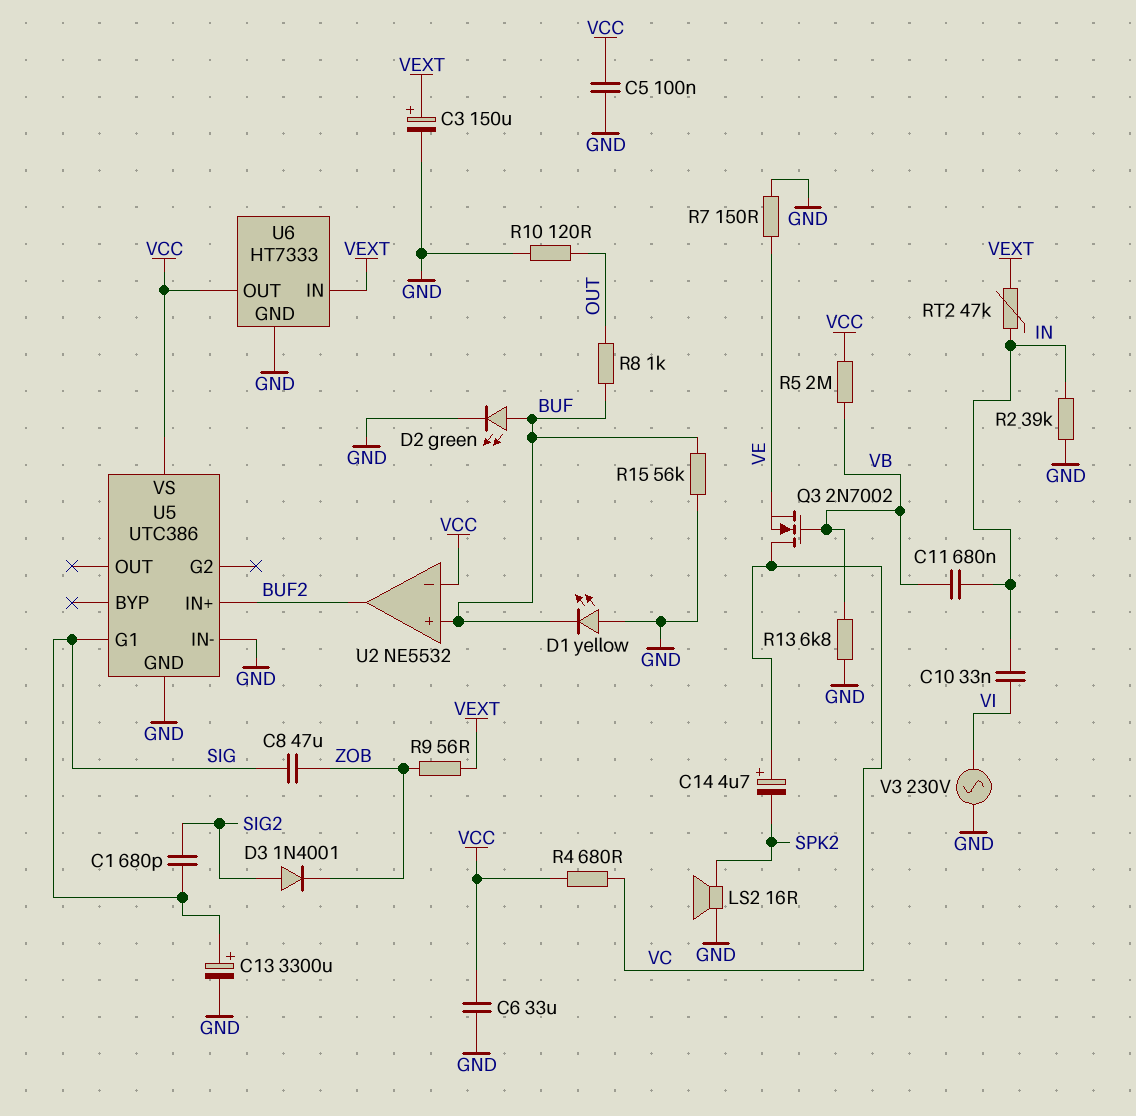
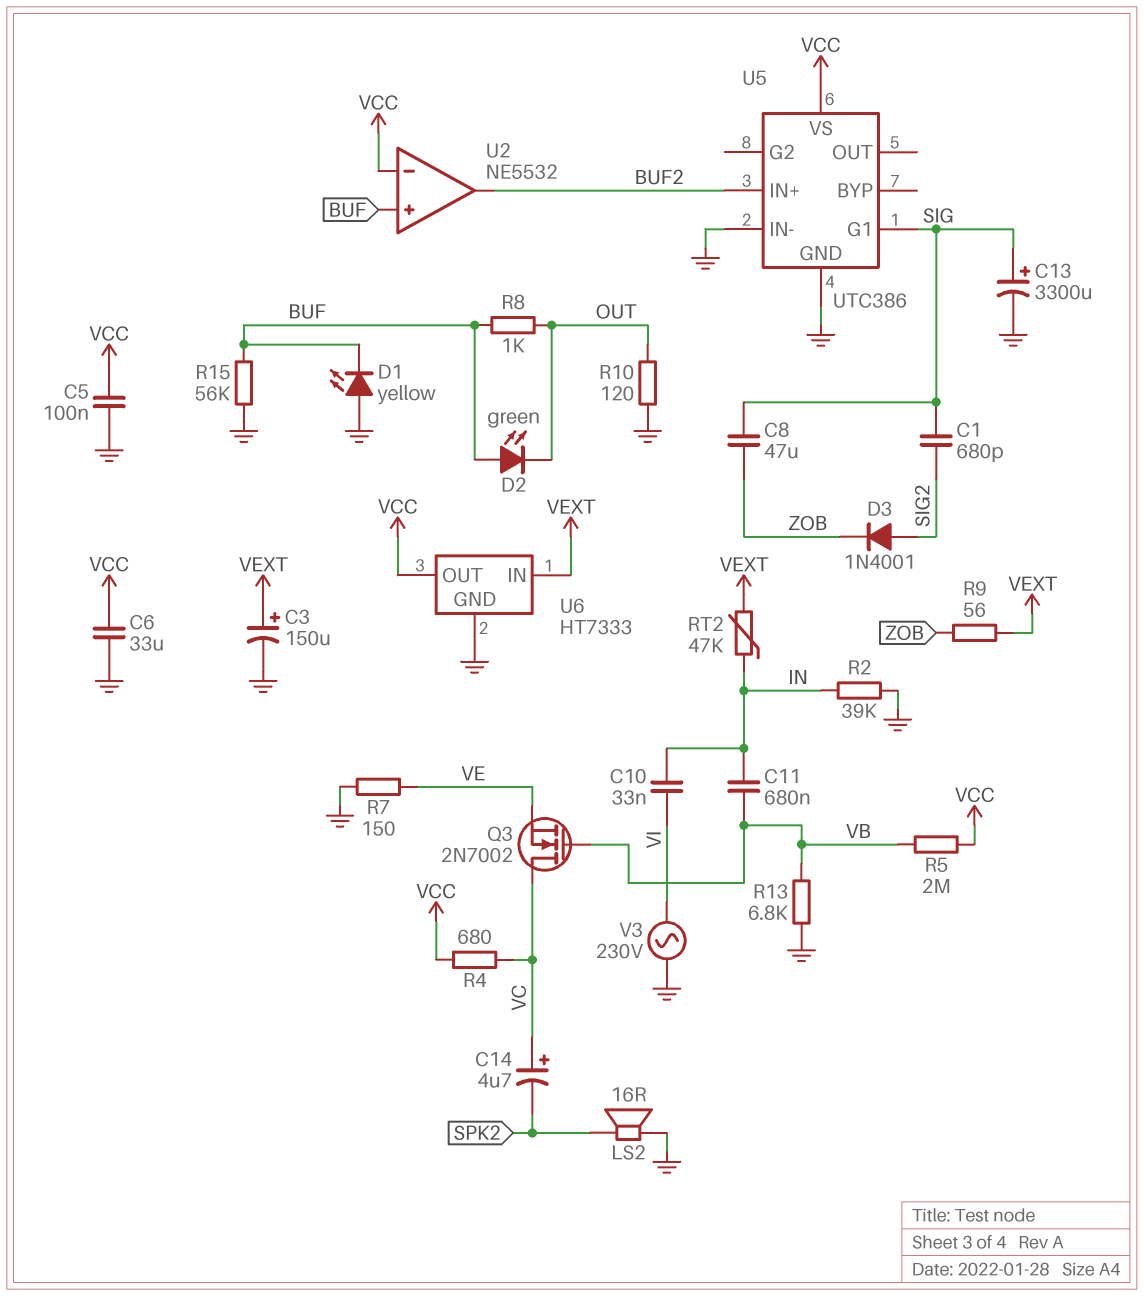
D2: LED green (A BUF, K GND) -> LED green (A BUF, K OUT)

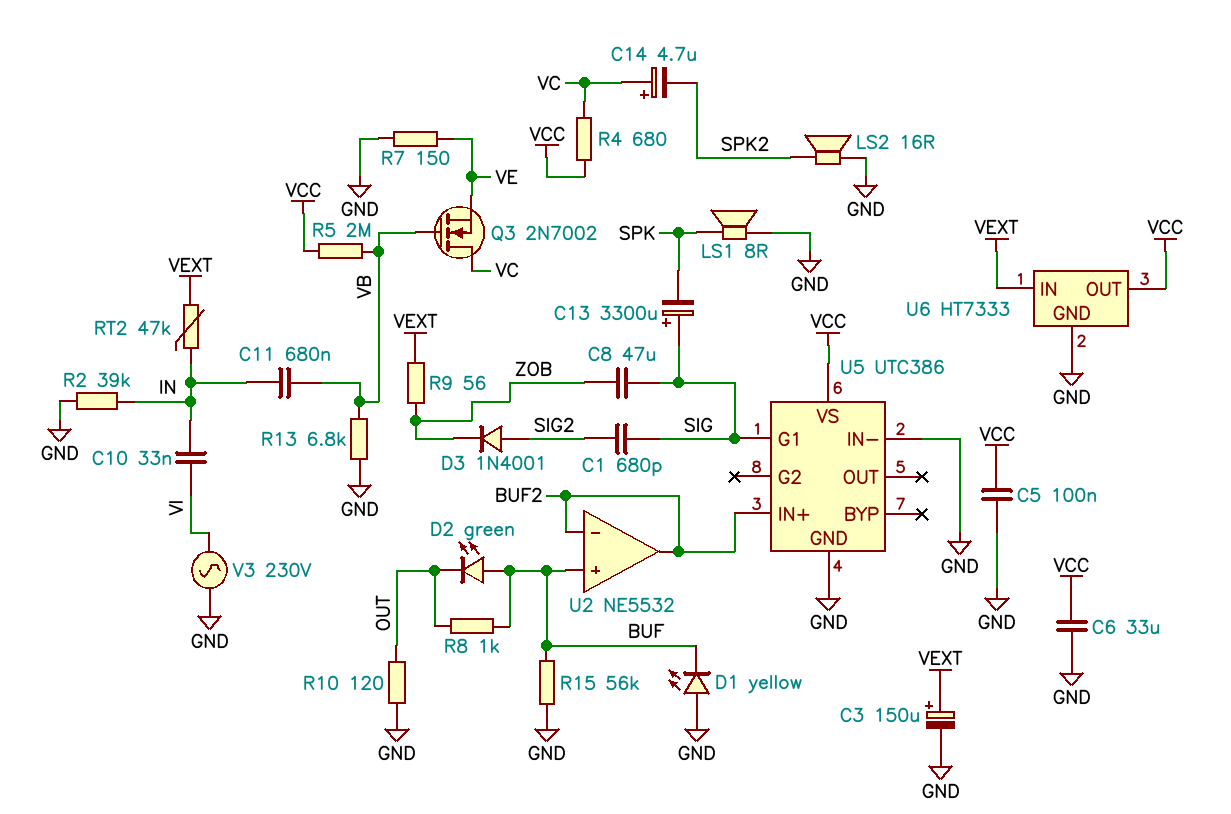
C13: 3300uF (plus SIG, minus GND) -> 3300uF (plus SIG, minus SPK)
LS1: none -> speaker 8R (GND, SPK)
U2 pin in-: VCC -> BUF2

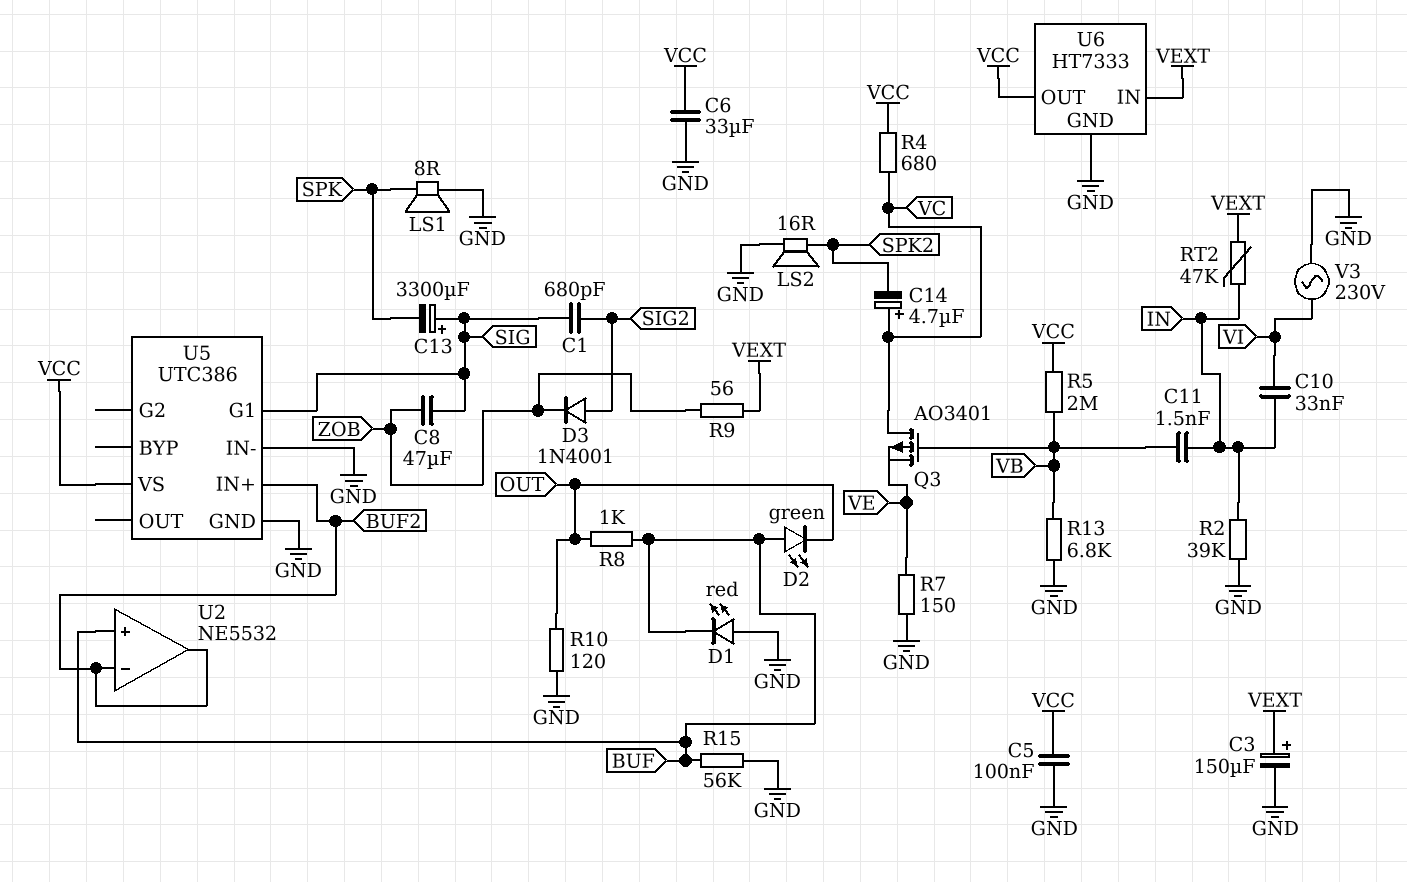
C11: 680nF (IN, VB) -> 1.5nF (IN, VB)
D1: LED yellow (A GND, K BUF) -> LED red (A GND, K BUF)
Q3: NMOS 2N7002 (G VB, D VC, S VE) -> PMOS AO3401 (G VB, D VC, S VE)

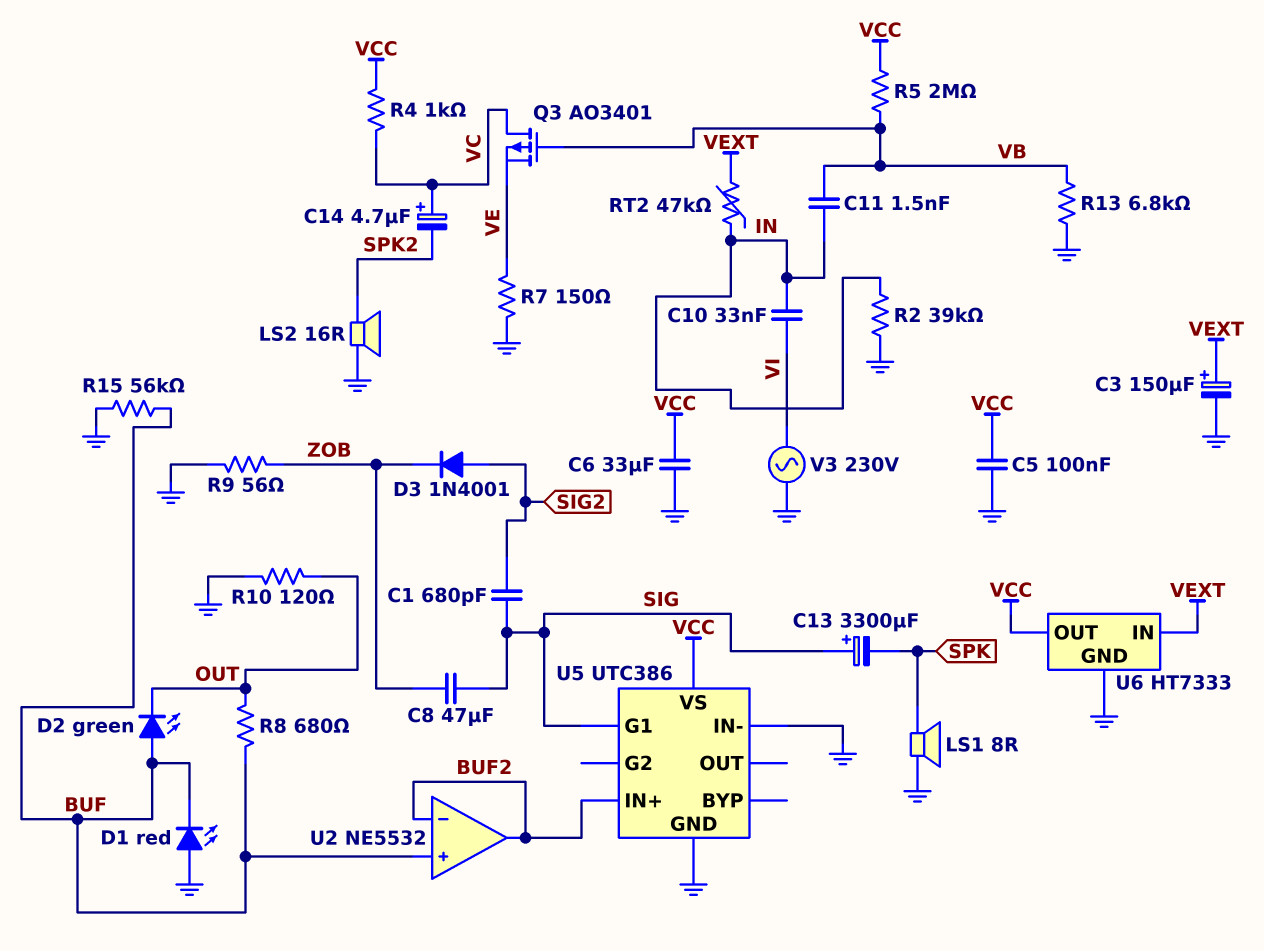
R4: 680 (VC, VCC) -> 1k (VC, VCC)
R8: 1k (BUF, OUT) -> 680 (BUF, OUT)
R9: 56 (VEXT, ZOB) -> 56 (GND, ZOB)

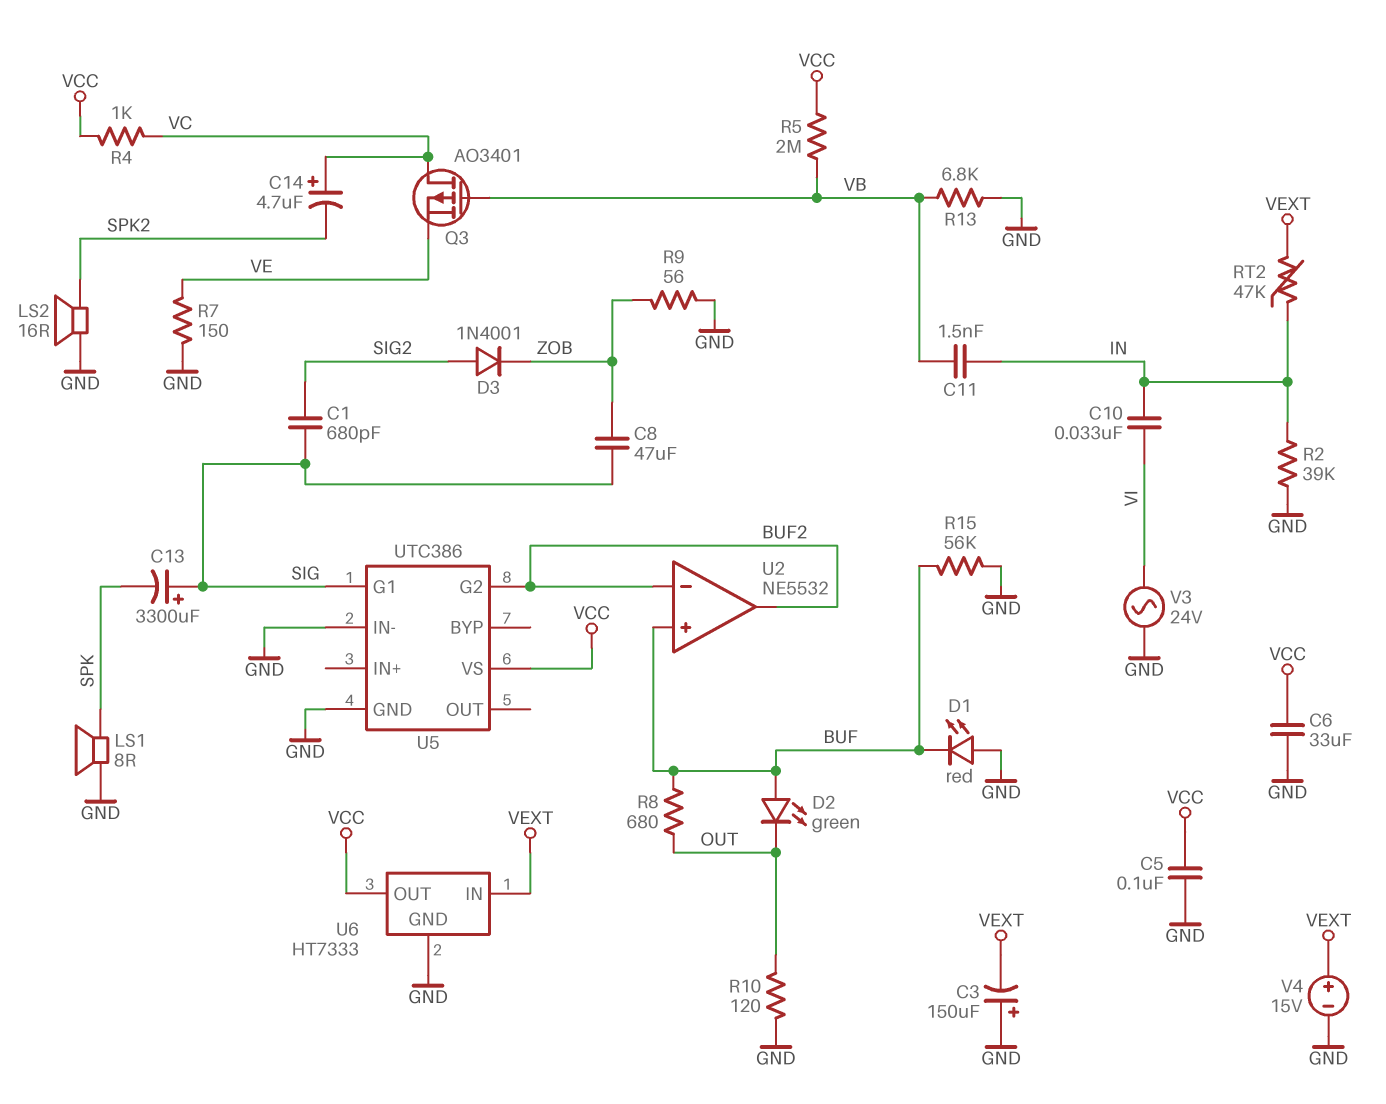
C3: 150uF (plus VEXT, minus GND) -> 150uF (plus GND, minus VEXT)
U5 pin G2: none -> BUF2
U5 pin IN+: BUF2 -> none
V3: AC 230V (GND, VI) -> AC 24V (GND, VI)
V4: none -> 15V (plus VEXT, minus GND)

